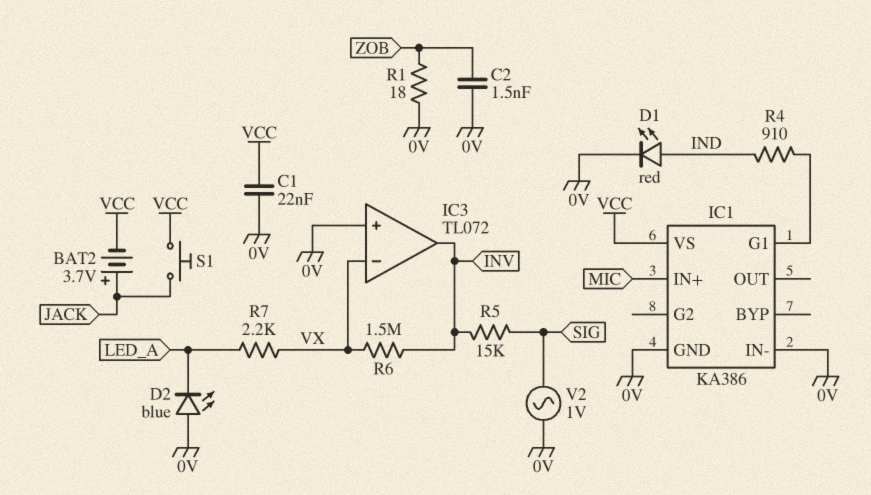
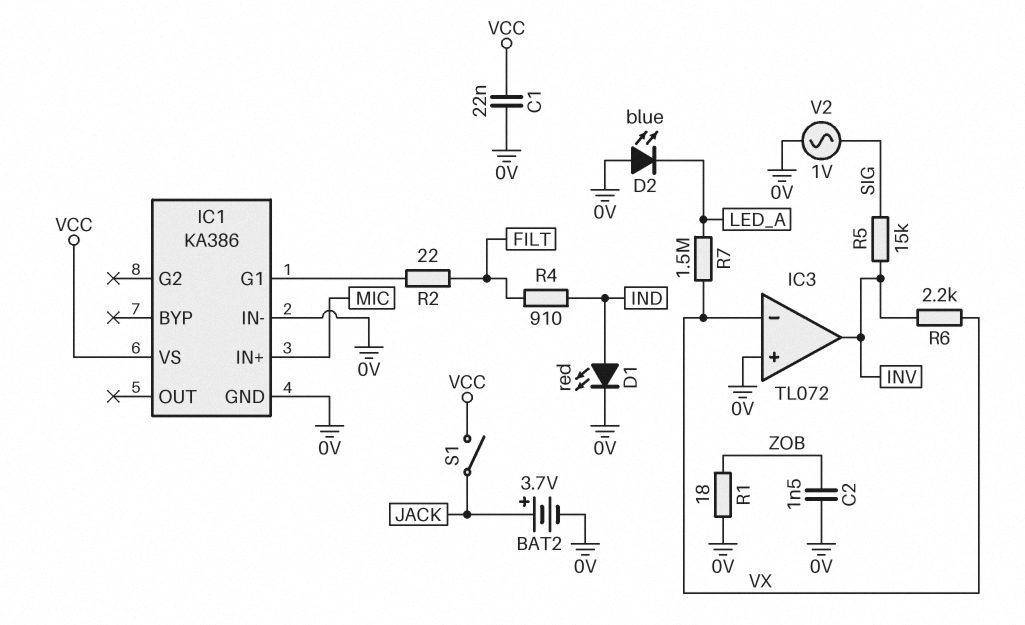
BAT2: 3.7V (plus JACK, minus VCC) -> 3.7V (plus JACK, minus 0V)
R2: none -> 22 (FILT, IC1/G1)
R4: 910 (IC1/G1, IND) -> 910 (FILT, IND)
R6: 1.5M (INV, VX) -> 2.2k (INV, VX)
R7: 2.2k (LED_A, VX) -> 1.5M (LED_A, VX)
S1: button (JACK, VCC) -> switch (JACK, VCC)

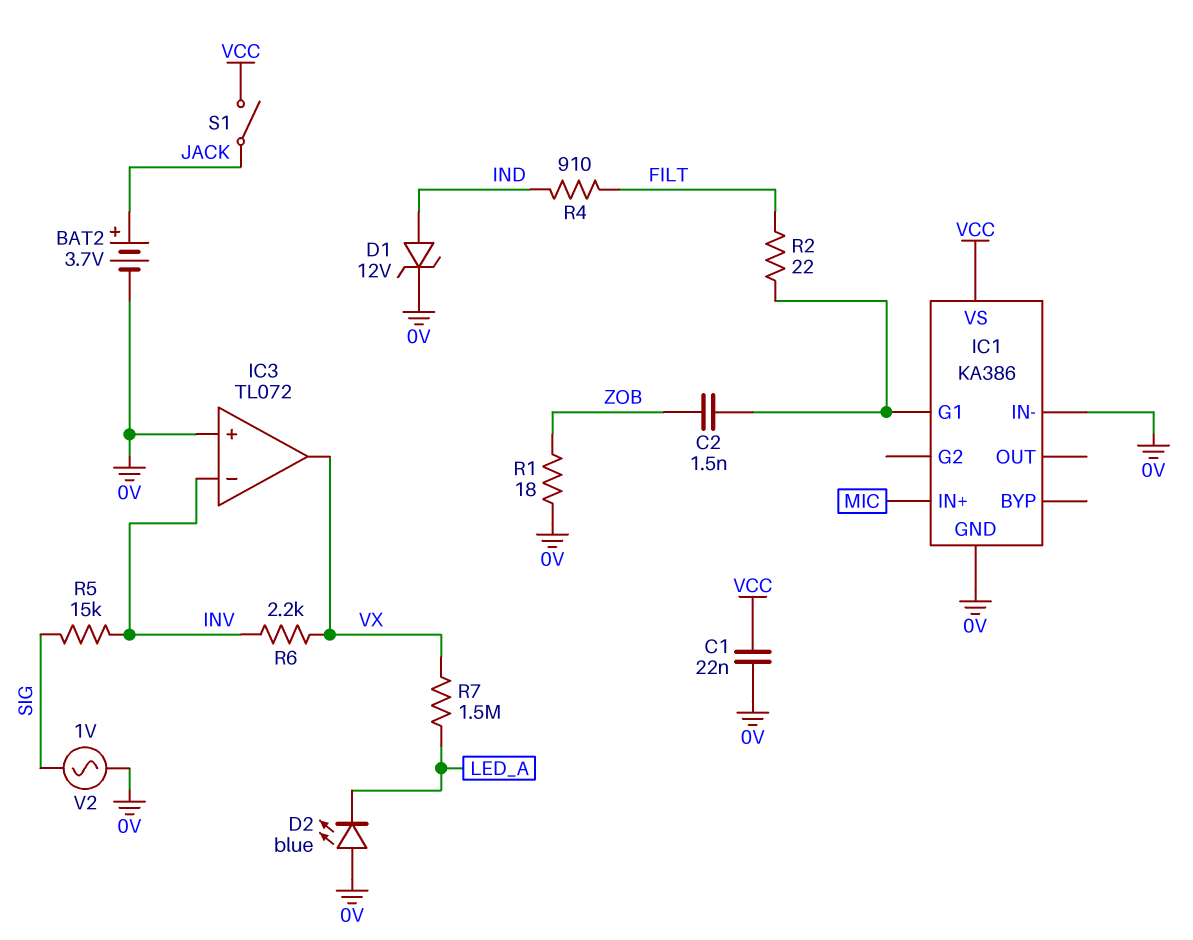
C2: 1.5nF (0V, ZOB) -> 1.5nF (IC1/G1, ZOB)
D1: LED red (A IND, K 0V) -> zener 12V (A IND, K 0V)
IC3 pin in-: VX -> INV
IC3 pin out: INV -> VX

